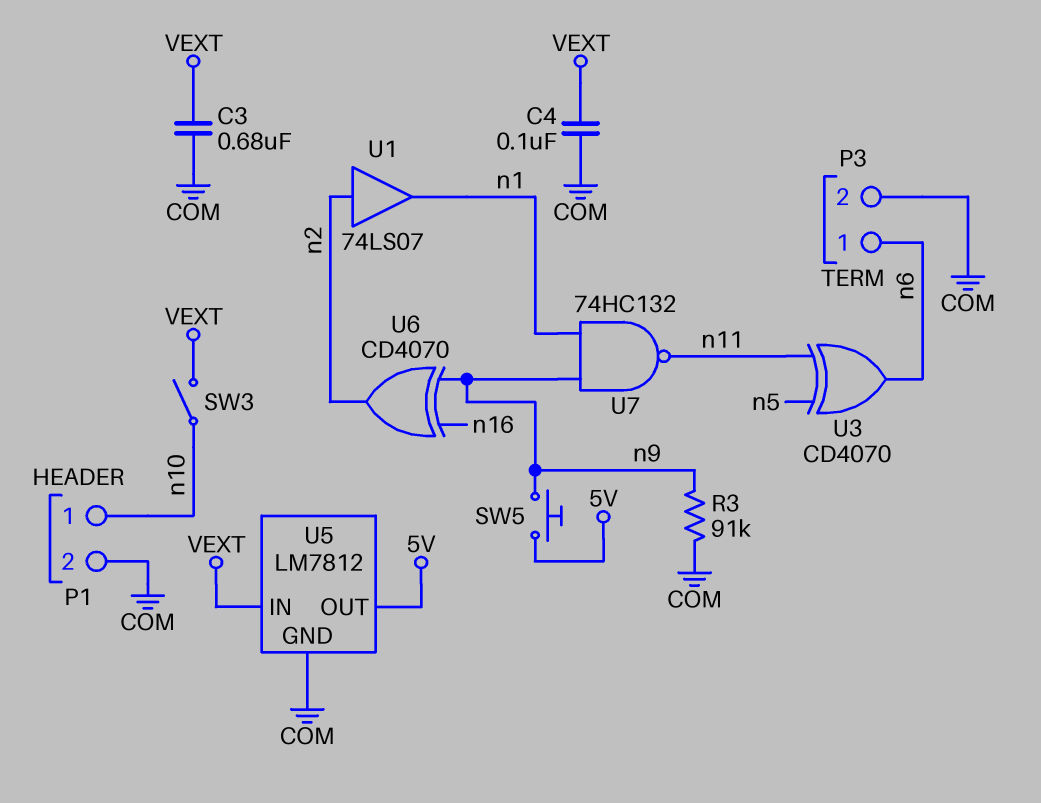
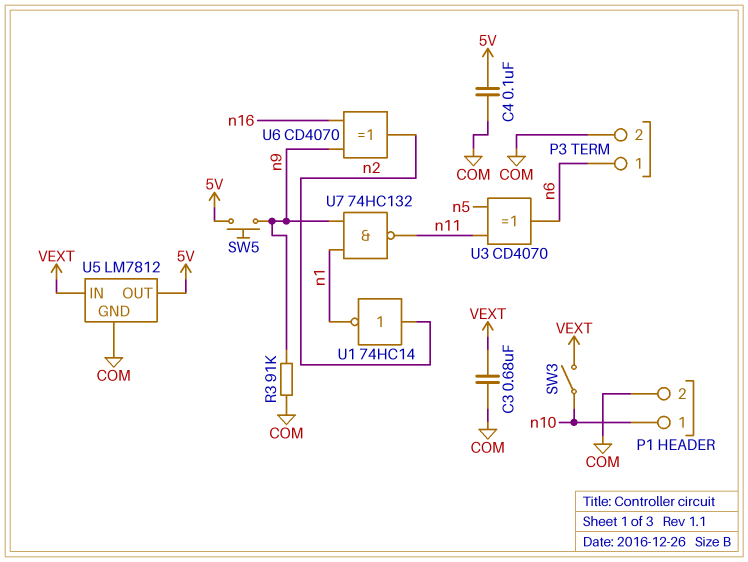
C4: 100nF (COM, VEXT) -> 100nF (5V, COM)
U1: buffer 74LS07 (in n2, out n1) -> NOT 74HC14 (in n2, out n1)

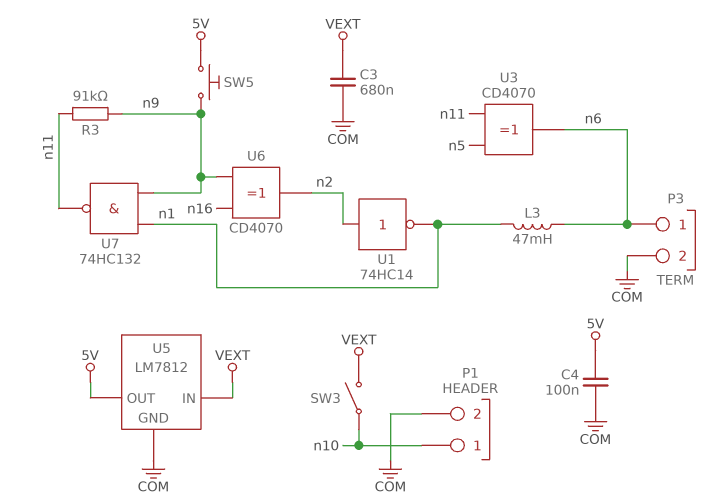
L3: none -> 47mH (n1, n6)
R3: 91k (COM, n9) -> 91k (n9, n11)

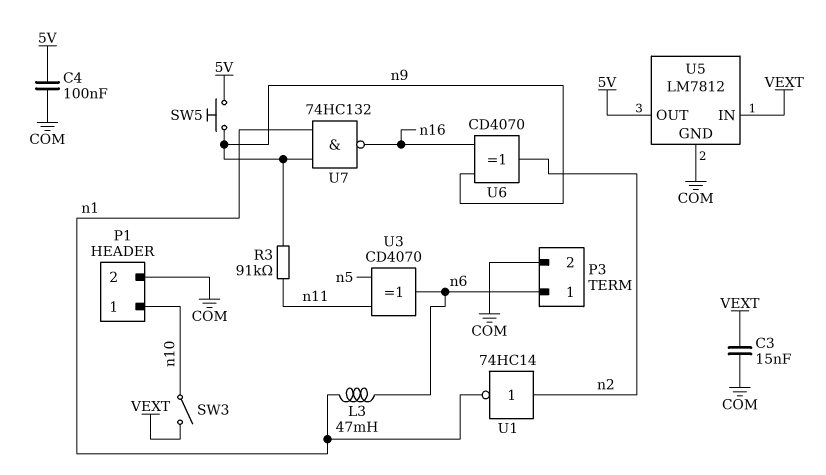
C3: 680nF (COM, VEXT) -> 15nF (COM, VEXT)
U7: NAND 74HC132 (in n1, in n9, out n11) -> NAND 74HC132 (in n1, in n9, out n16)

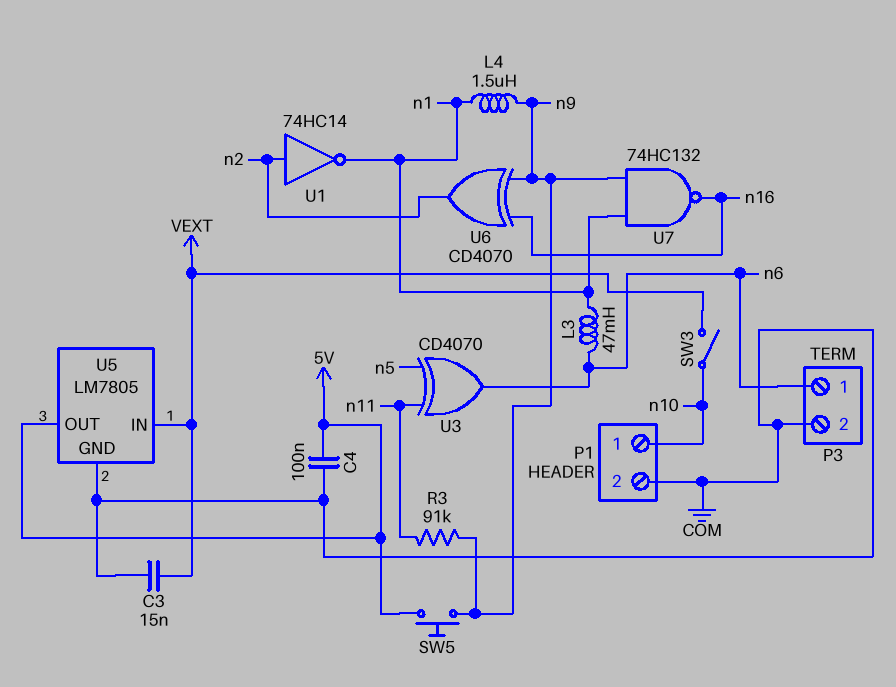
L4: none -> 1.5uH (n1, n9)
U5: LM7812 -> LM7805

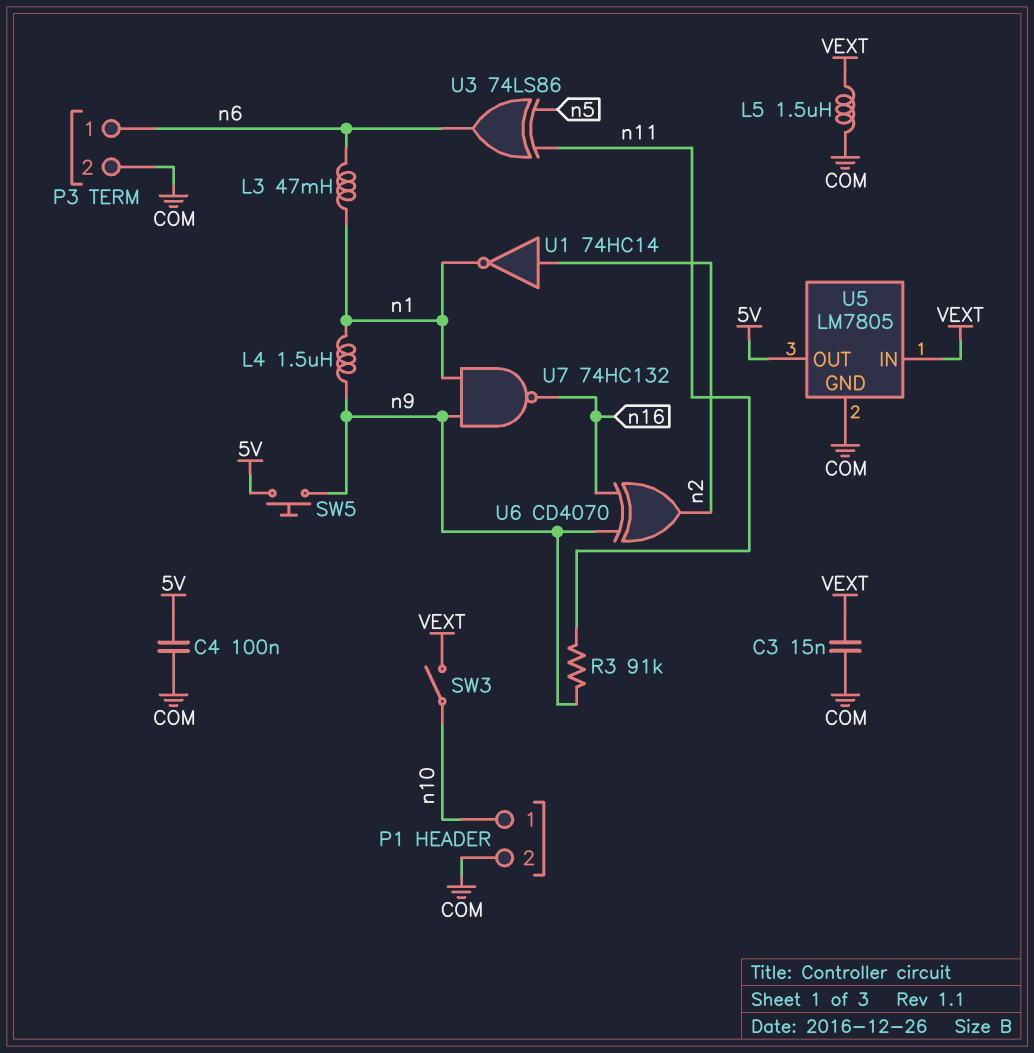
L5: none -> 1.5uH (COM, VEXT)
U3: XOR CD4070 (in n5, in n11, out n6) -> XOR 74LS86 (in n5, in n11, out n6)

